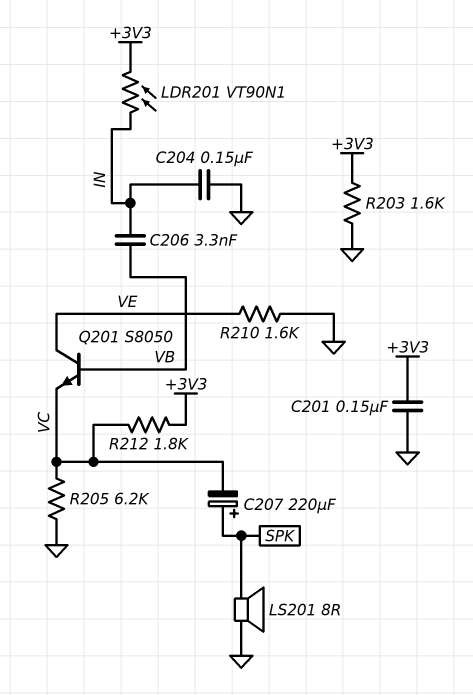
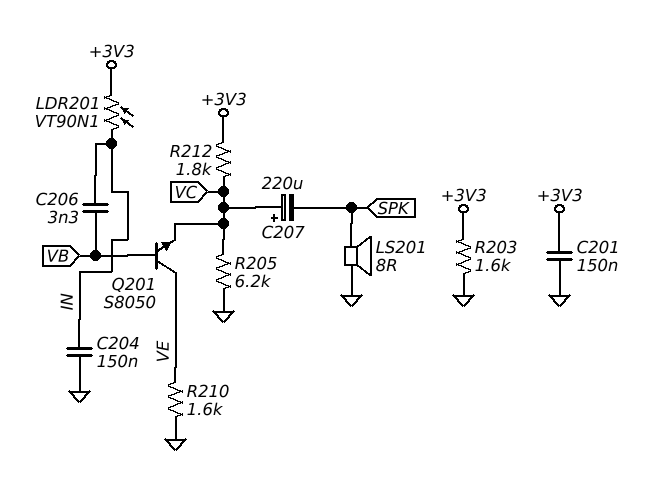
C207: 220uF (plus SPK, minus VC) -> 220uF (plus VC, minus SPK)

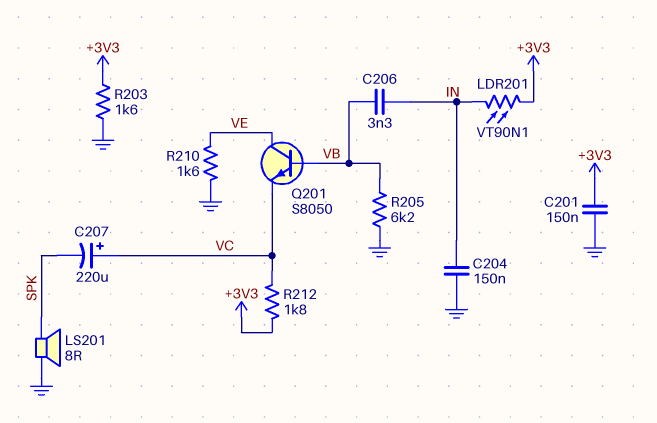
R205: 6.2k (GND, VC) -> 6.2k (GND, VB)

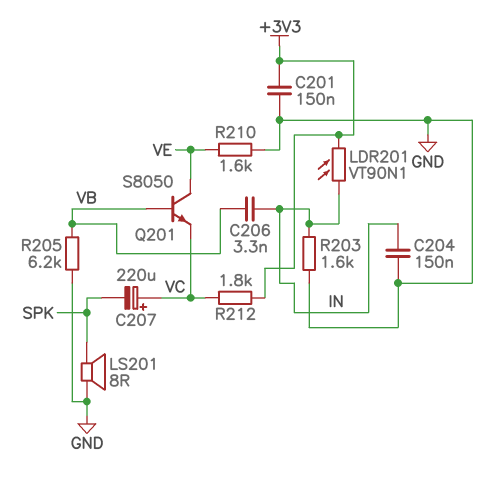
R203: 1.6k (+3V3, GND) -> 1.6k (GND, IN)

